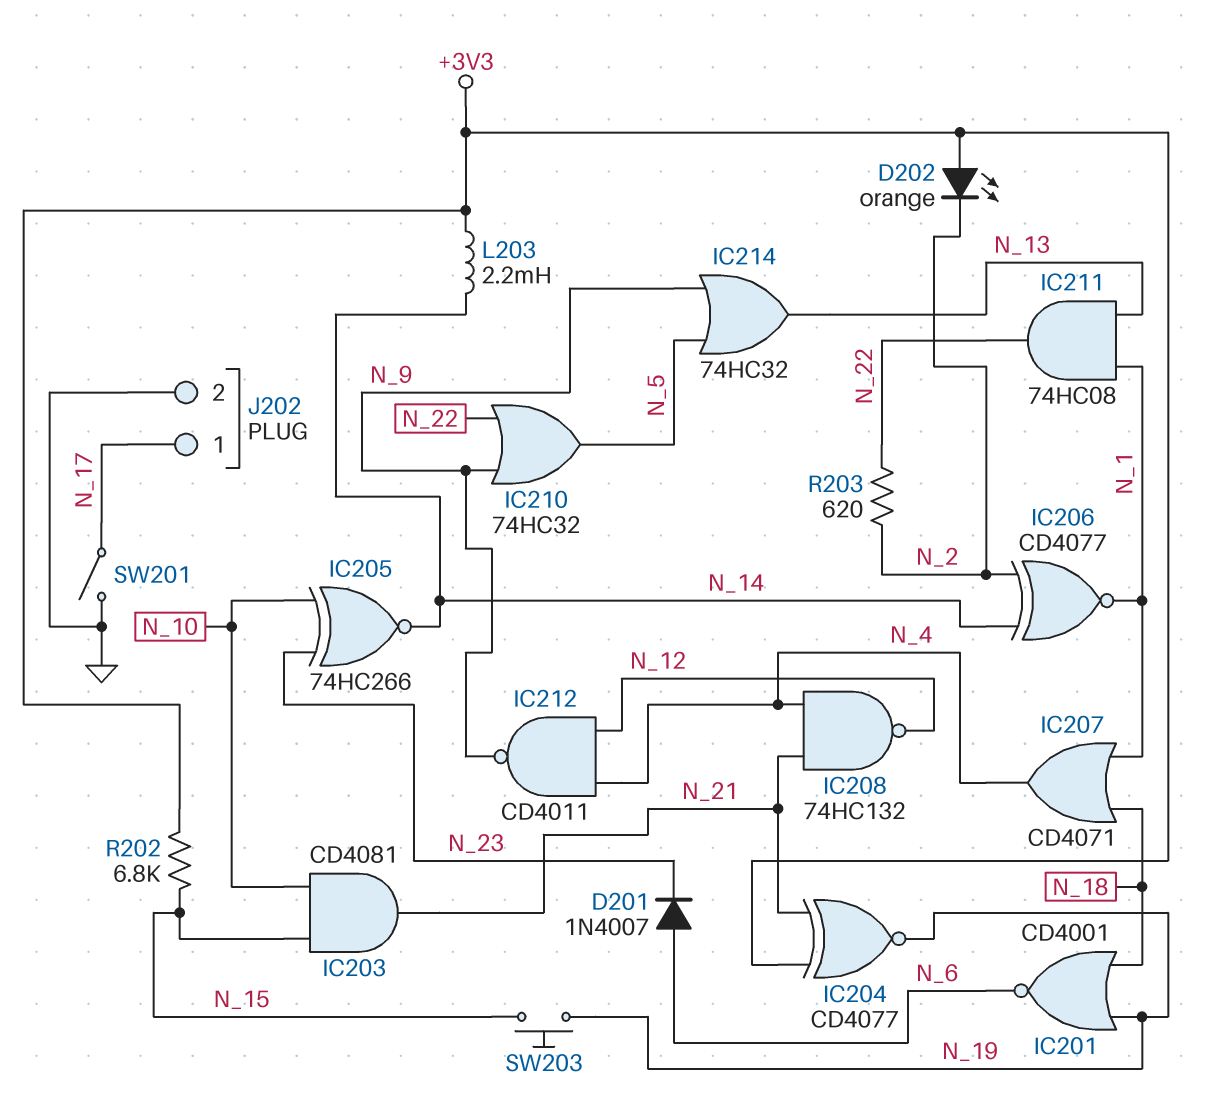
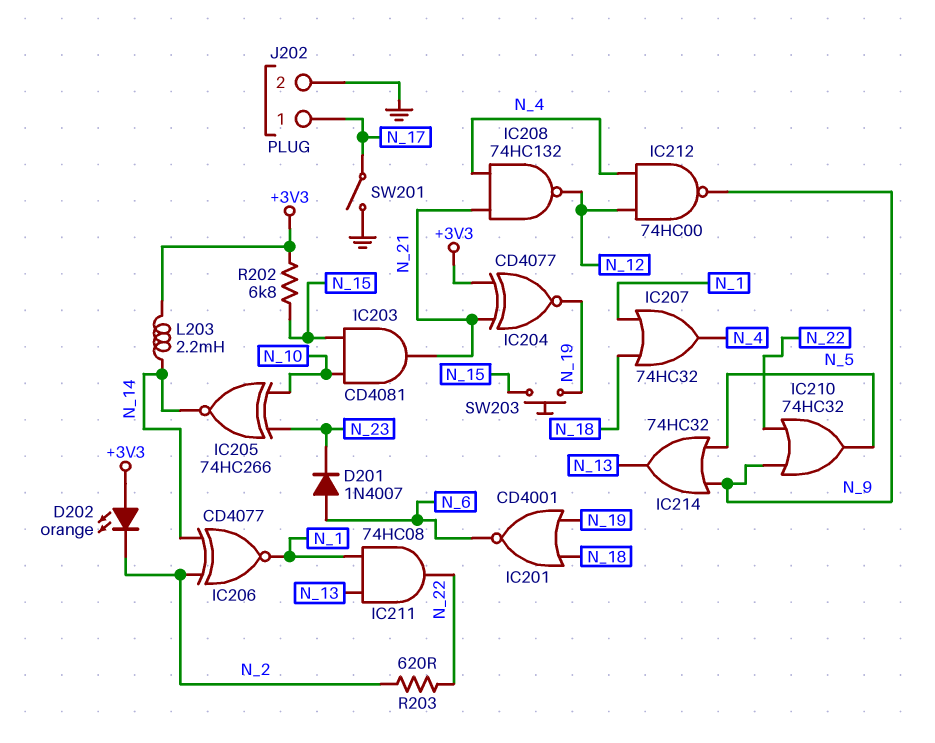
IC207: OR CD4071 (in N_1, in N_18, out N_4) -> OR 74HC32 (in N_1, in N_18, out N_4)
IC212: NAND CD4011 (in N_4, in N_12, out N_9) -> NAND 74HC00 (in N_4, in N_12, out N_9)

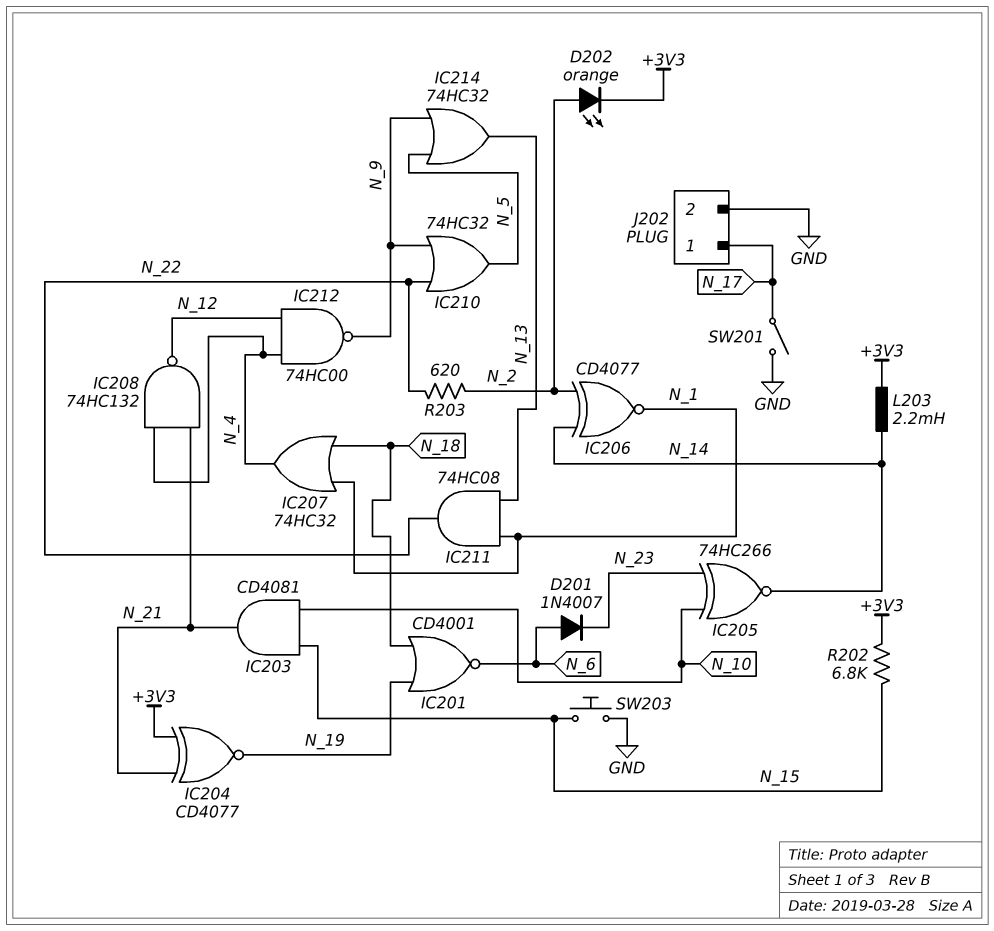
D202: LED orange (A +3V3, K N_2) -> LED orange (A N_2, K +3V3)
SW203: button (N_15, N_19) -> button (GND, N_15)

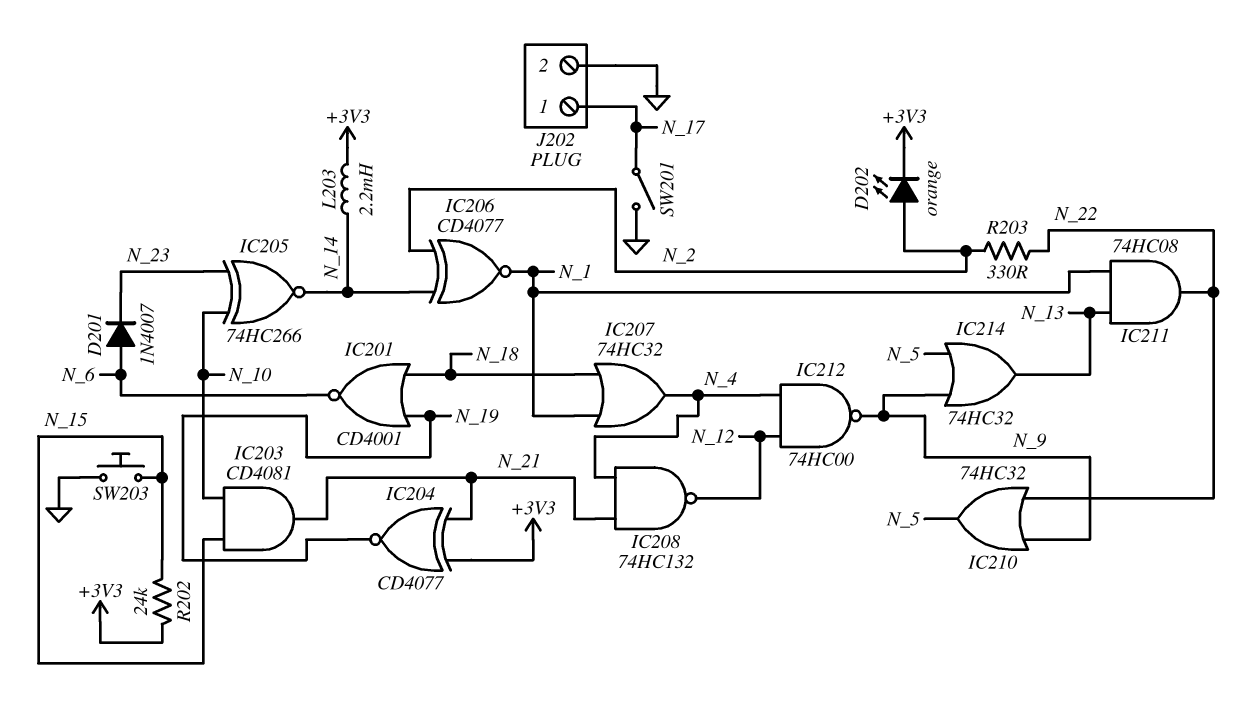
R202: 6.8k (+3V3, N_15) -> 24k (+3V3, N_15)
R203: 620 (N_2, N_22) -> 330 (N_2, N_22)

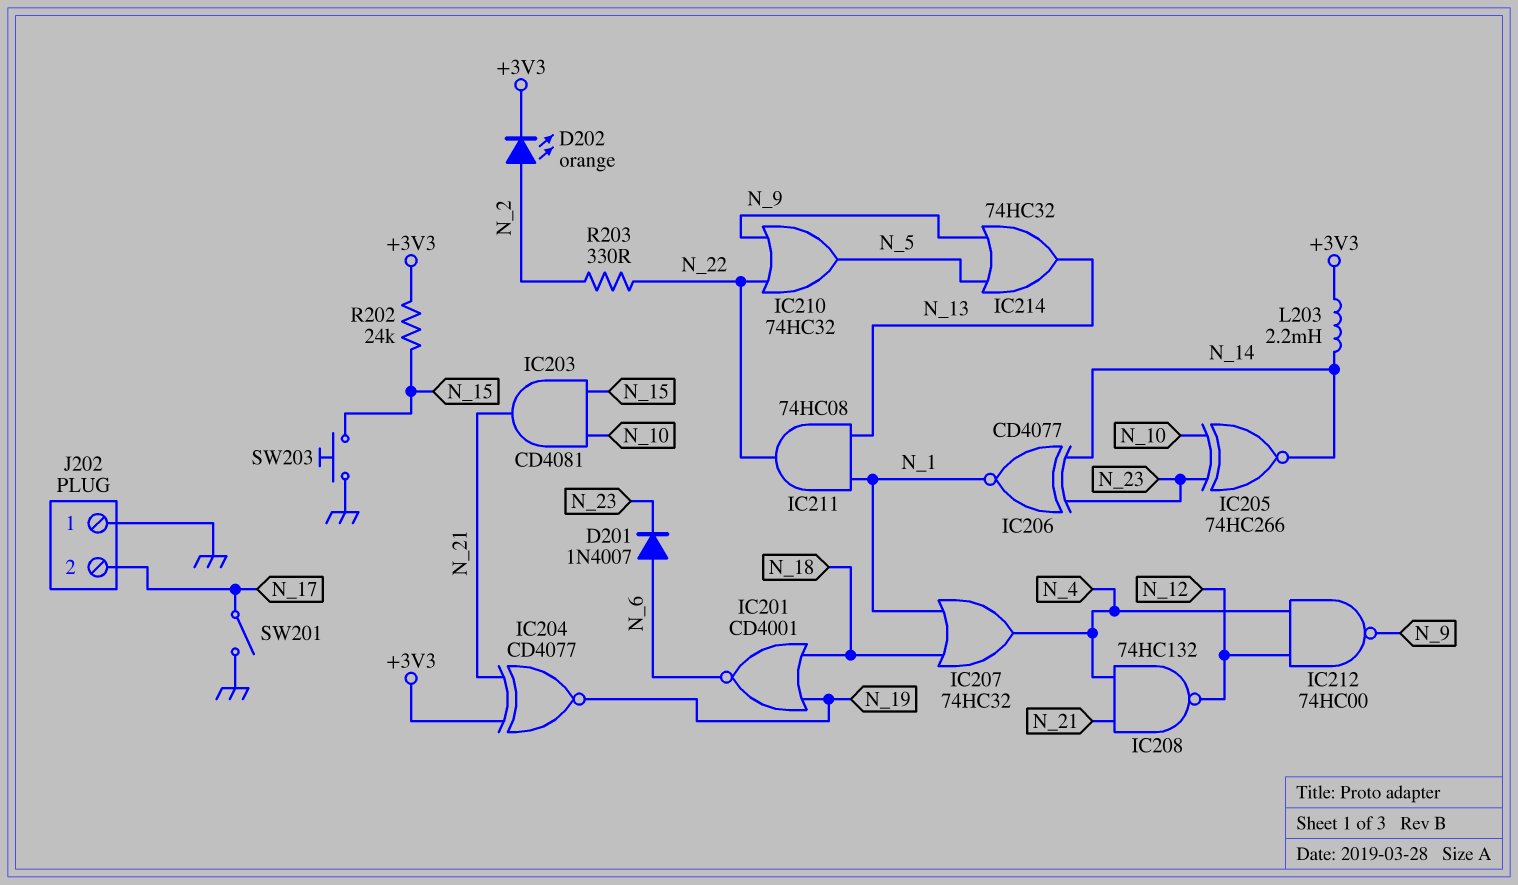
IC206: XNOR CD4077 (in N_2, in N_14, out N_1) -> XNOR CD4077 (in N_14, in N_23, out N_1)
J202 pin 1: N_17 -> GND
J202 pin 2: GND -> N_17

